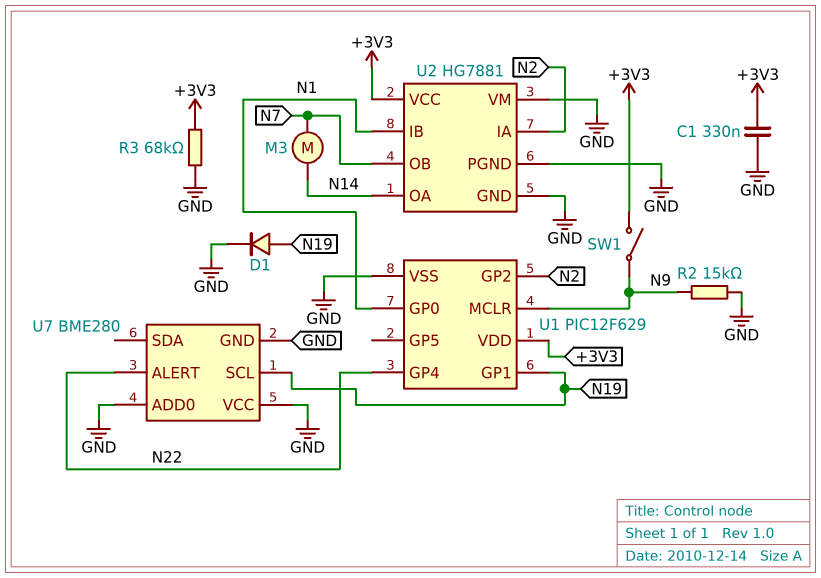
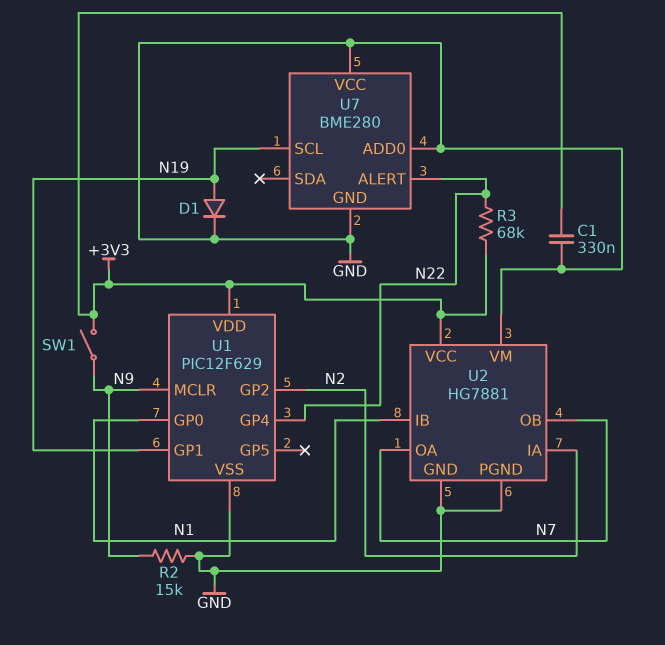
M3: motor (N7, N14) -> none
R3: 68k (+3V3, GND) -> 68k (+3V3, N22)
U2 pin OA: N14 -> N7

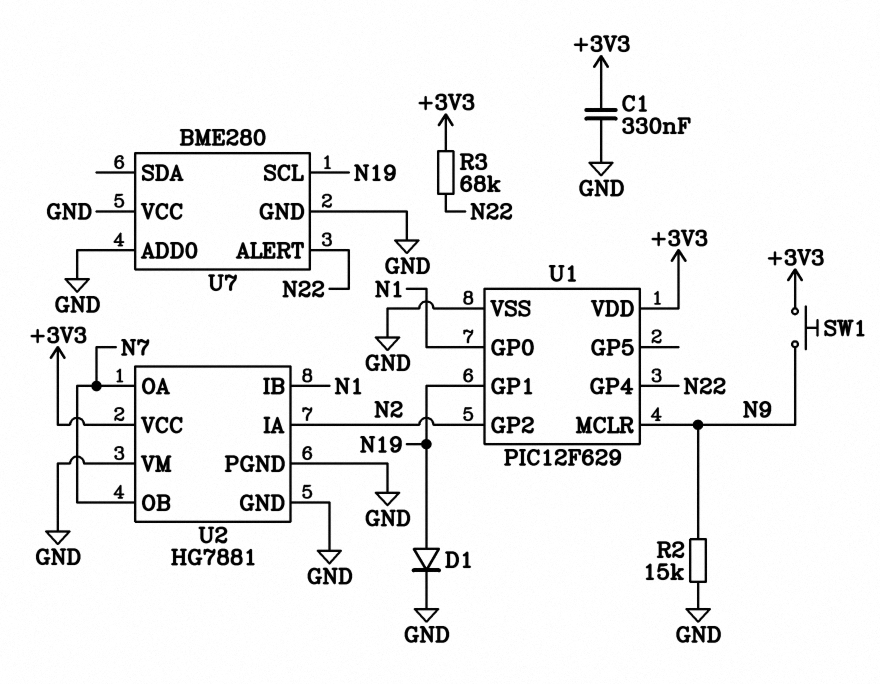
SW1: switch (+3V3, N9) -> button (+3V3, N9)

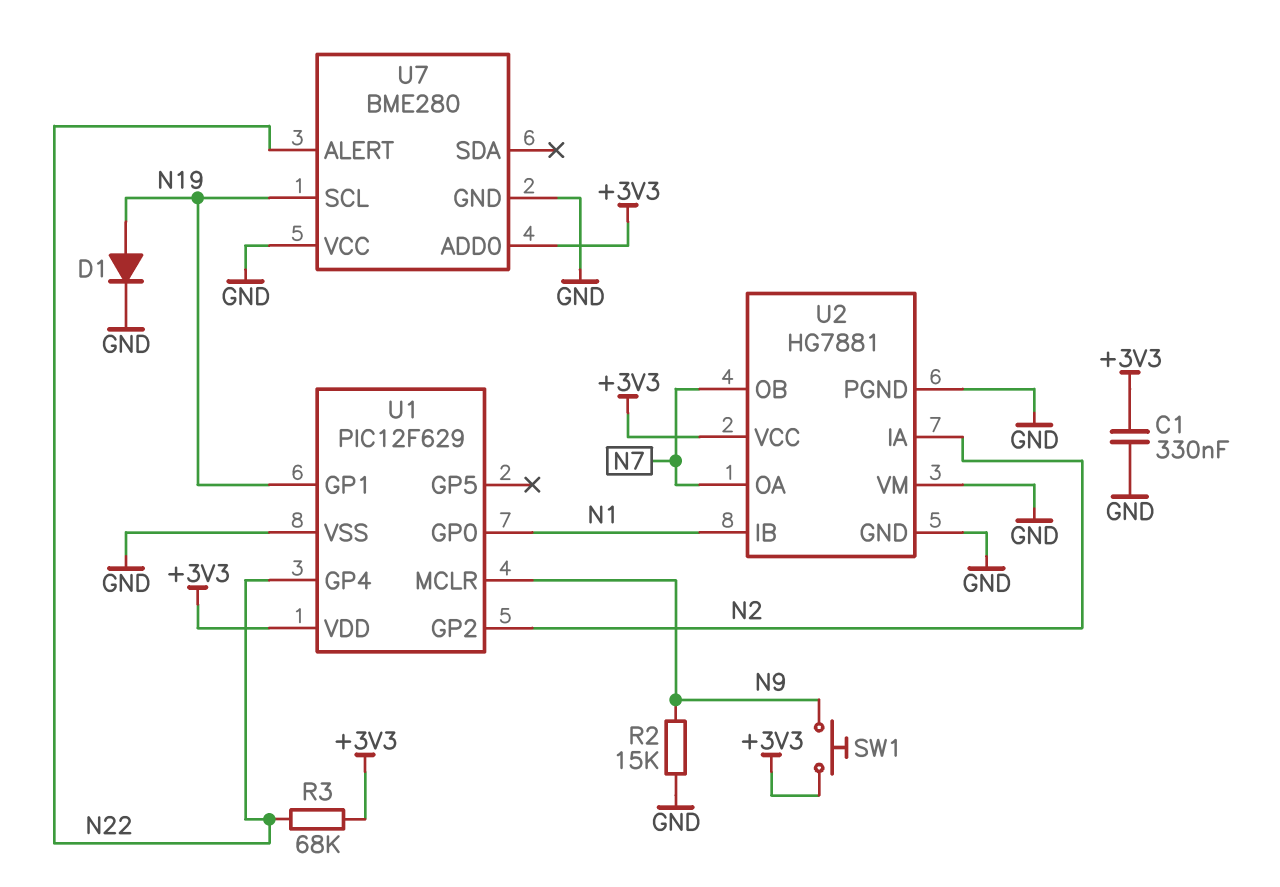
U7 pin ADD0: GND -> +3V3

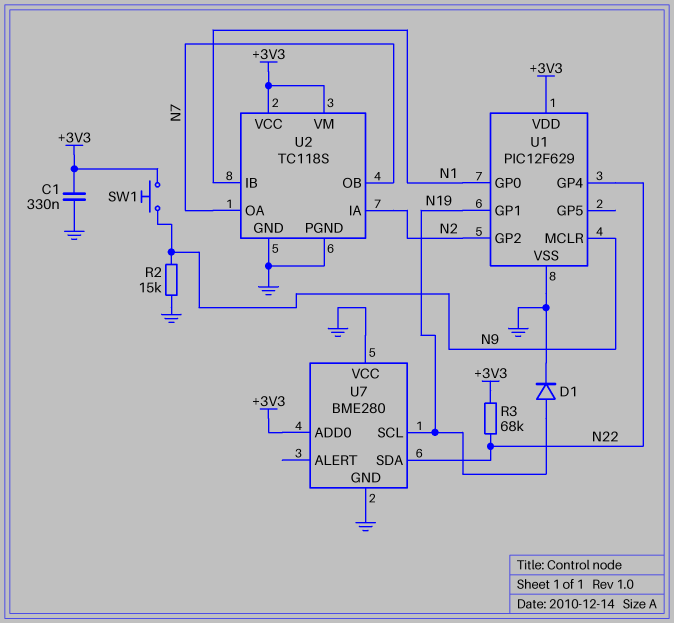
U2: HG7881 -> TC118S
U2 pin VM: GND -> +3V3
U7 pin ALERT: N22 -> none
U7 pin SDA: none -> N22

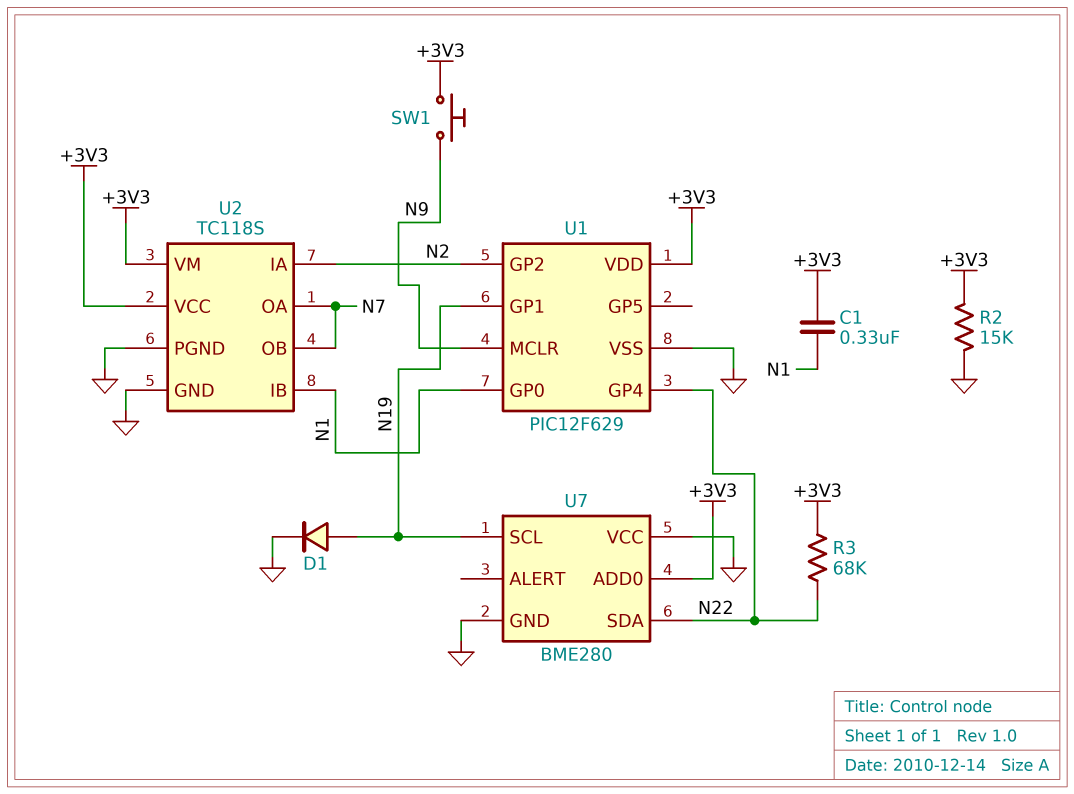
C1: 330nF (+3V3, GND) -> 330nF (+3V3, N1)
R2: 15k (GND, N9) -> 15k (+3V3, GND)

